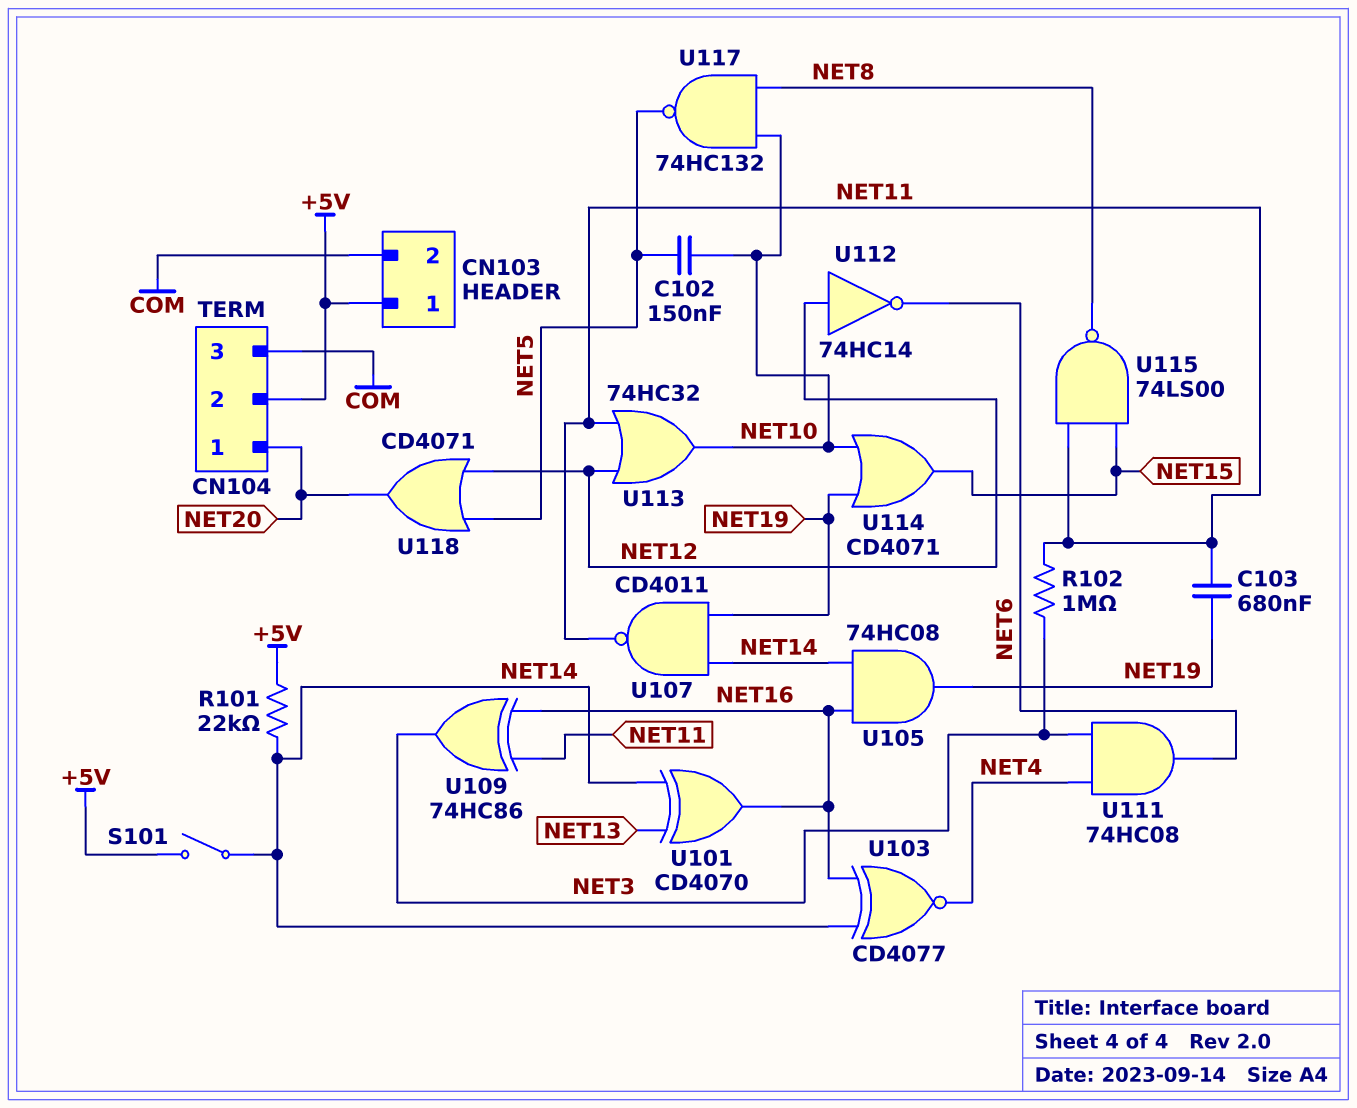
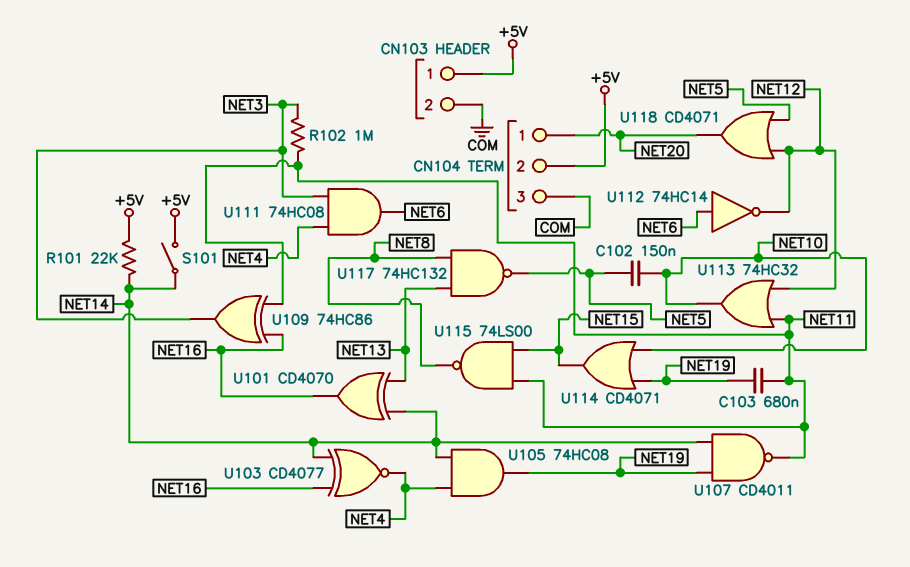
U105: AND 74HC08 (in NET14, in NET16, out NET19) -> AND 74HC08 (in NET4, in NET14, out NET19)
U112: NOT 74HC14 (in NET12, out NET6) -> NOT 74HC14 (in NET6, out NET12)
U117: NAND 74HC132 (in NET8, in NET10, out NET5) -> NAND 74HC132 (in NET8, in NET13, out NET5)

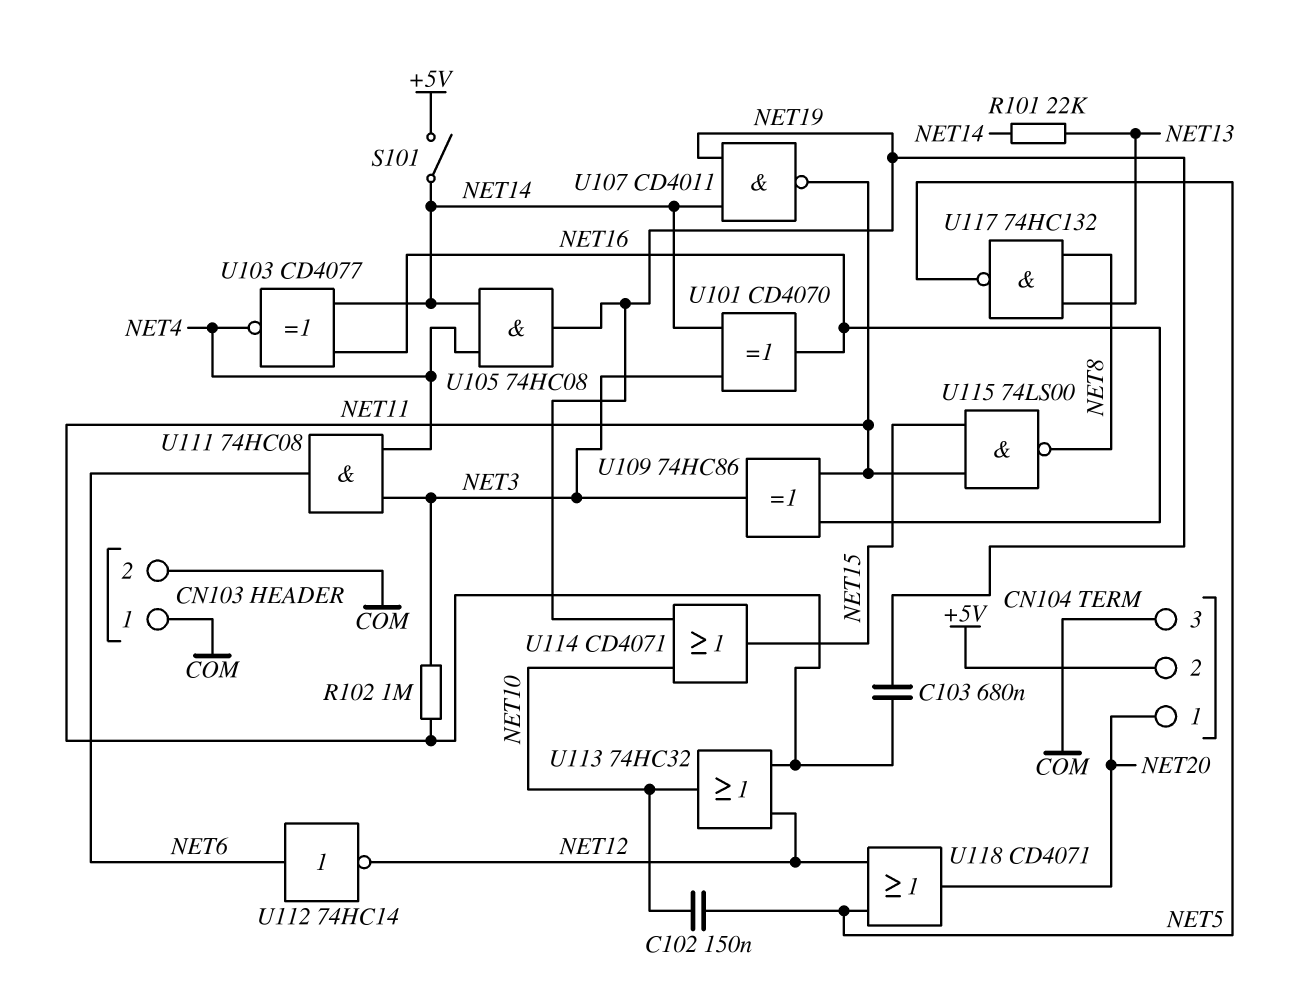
CN103 pin 1: +5V -> COM
R101: 22k (+5V, NET14) -> 22k (NET13, NET14)
U101: XOR CD4070 (in NET13, in NET14, out NET16) -> XOR CD4070 (in NET3, in NET14, out NET16)

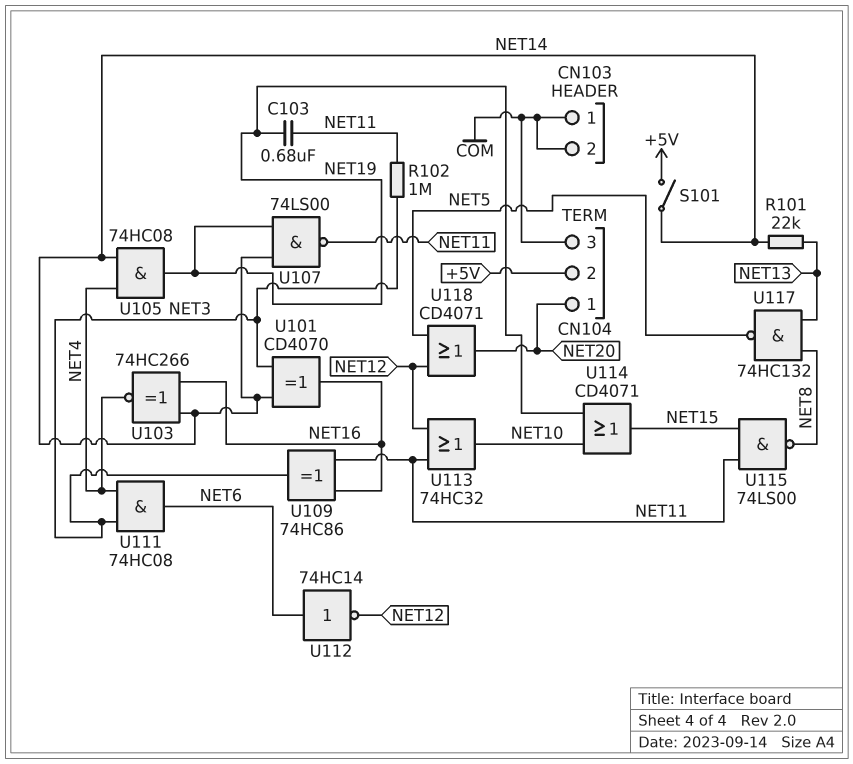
C102: 150nF (NET5, NET10) -> none
U103: XNOR CD4077 (in NET14, in NET16, out NET4) -> XNOR 74HC266 (in NET14, in NET16, out NET4)
U107: NAND CD4011 (in NET14, in NET19, out NET11) -> NAND 74LS00 (in NET14, in NET19, out NET11)

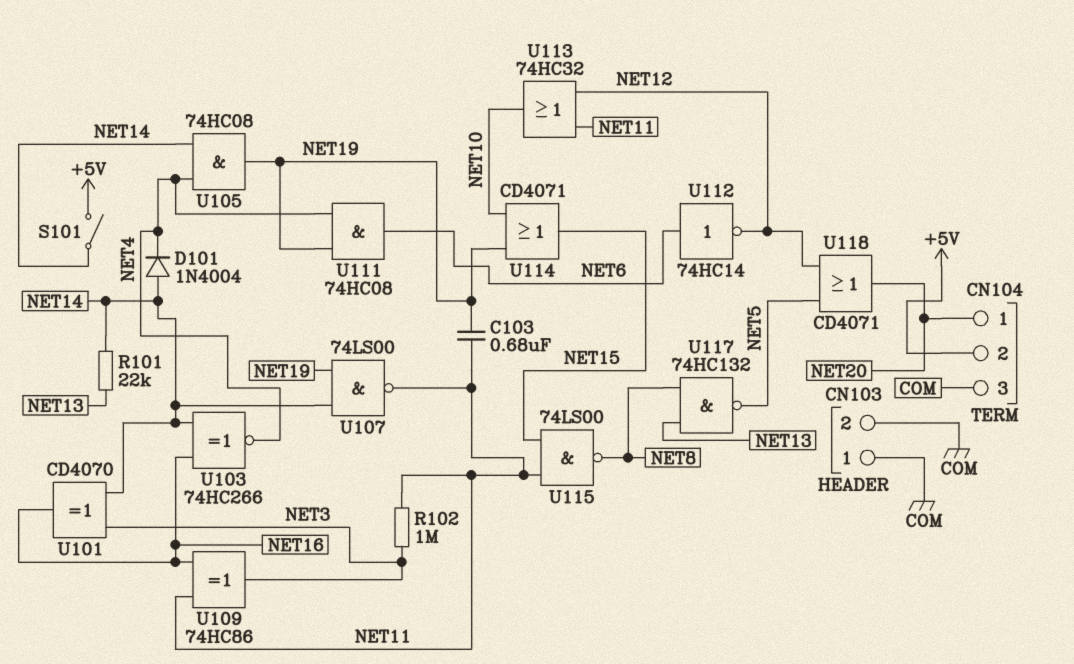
D101: none -> diode 1N4004 (A NET14, K NET4)
U111: AND 74HC08 (in NET3, in NET4, out NET6) -> AND 74HC08 (in NET4, in NET19, out NET6)

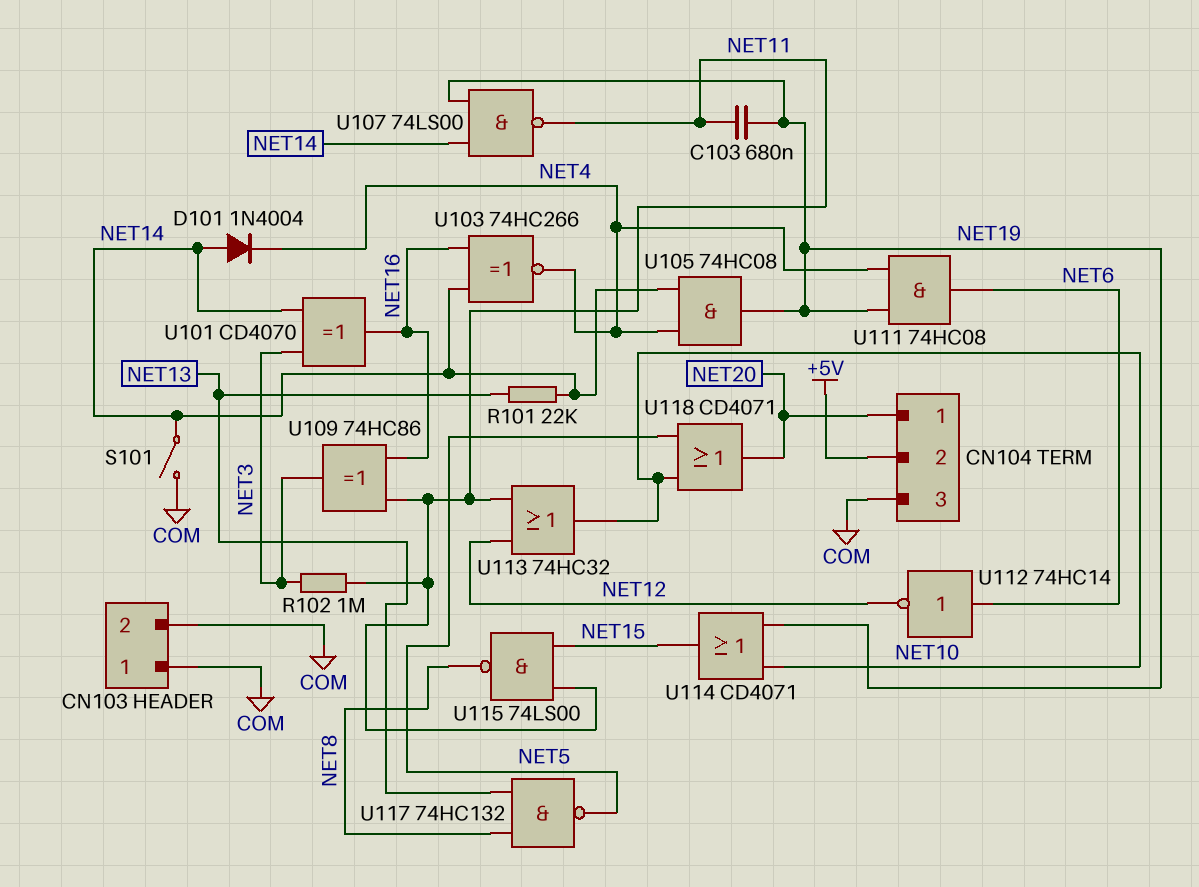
S101: switch (+5V, NET14) -> switch (COM, NET14)
U118: OR CD4071 (in NET5, in NET12, out NET20) -> OR CD4071 (in NET5, in NET10, out NET20)

